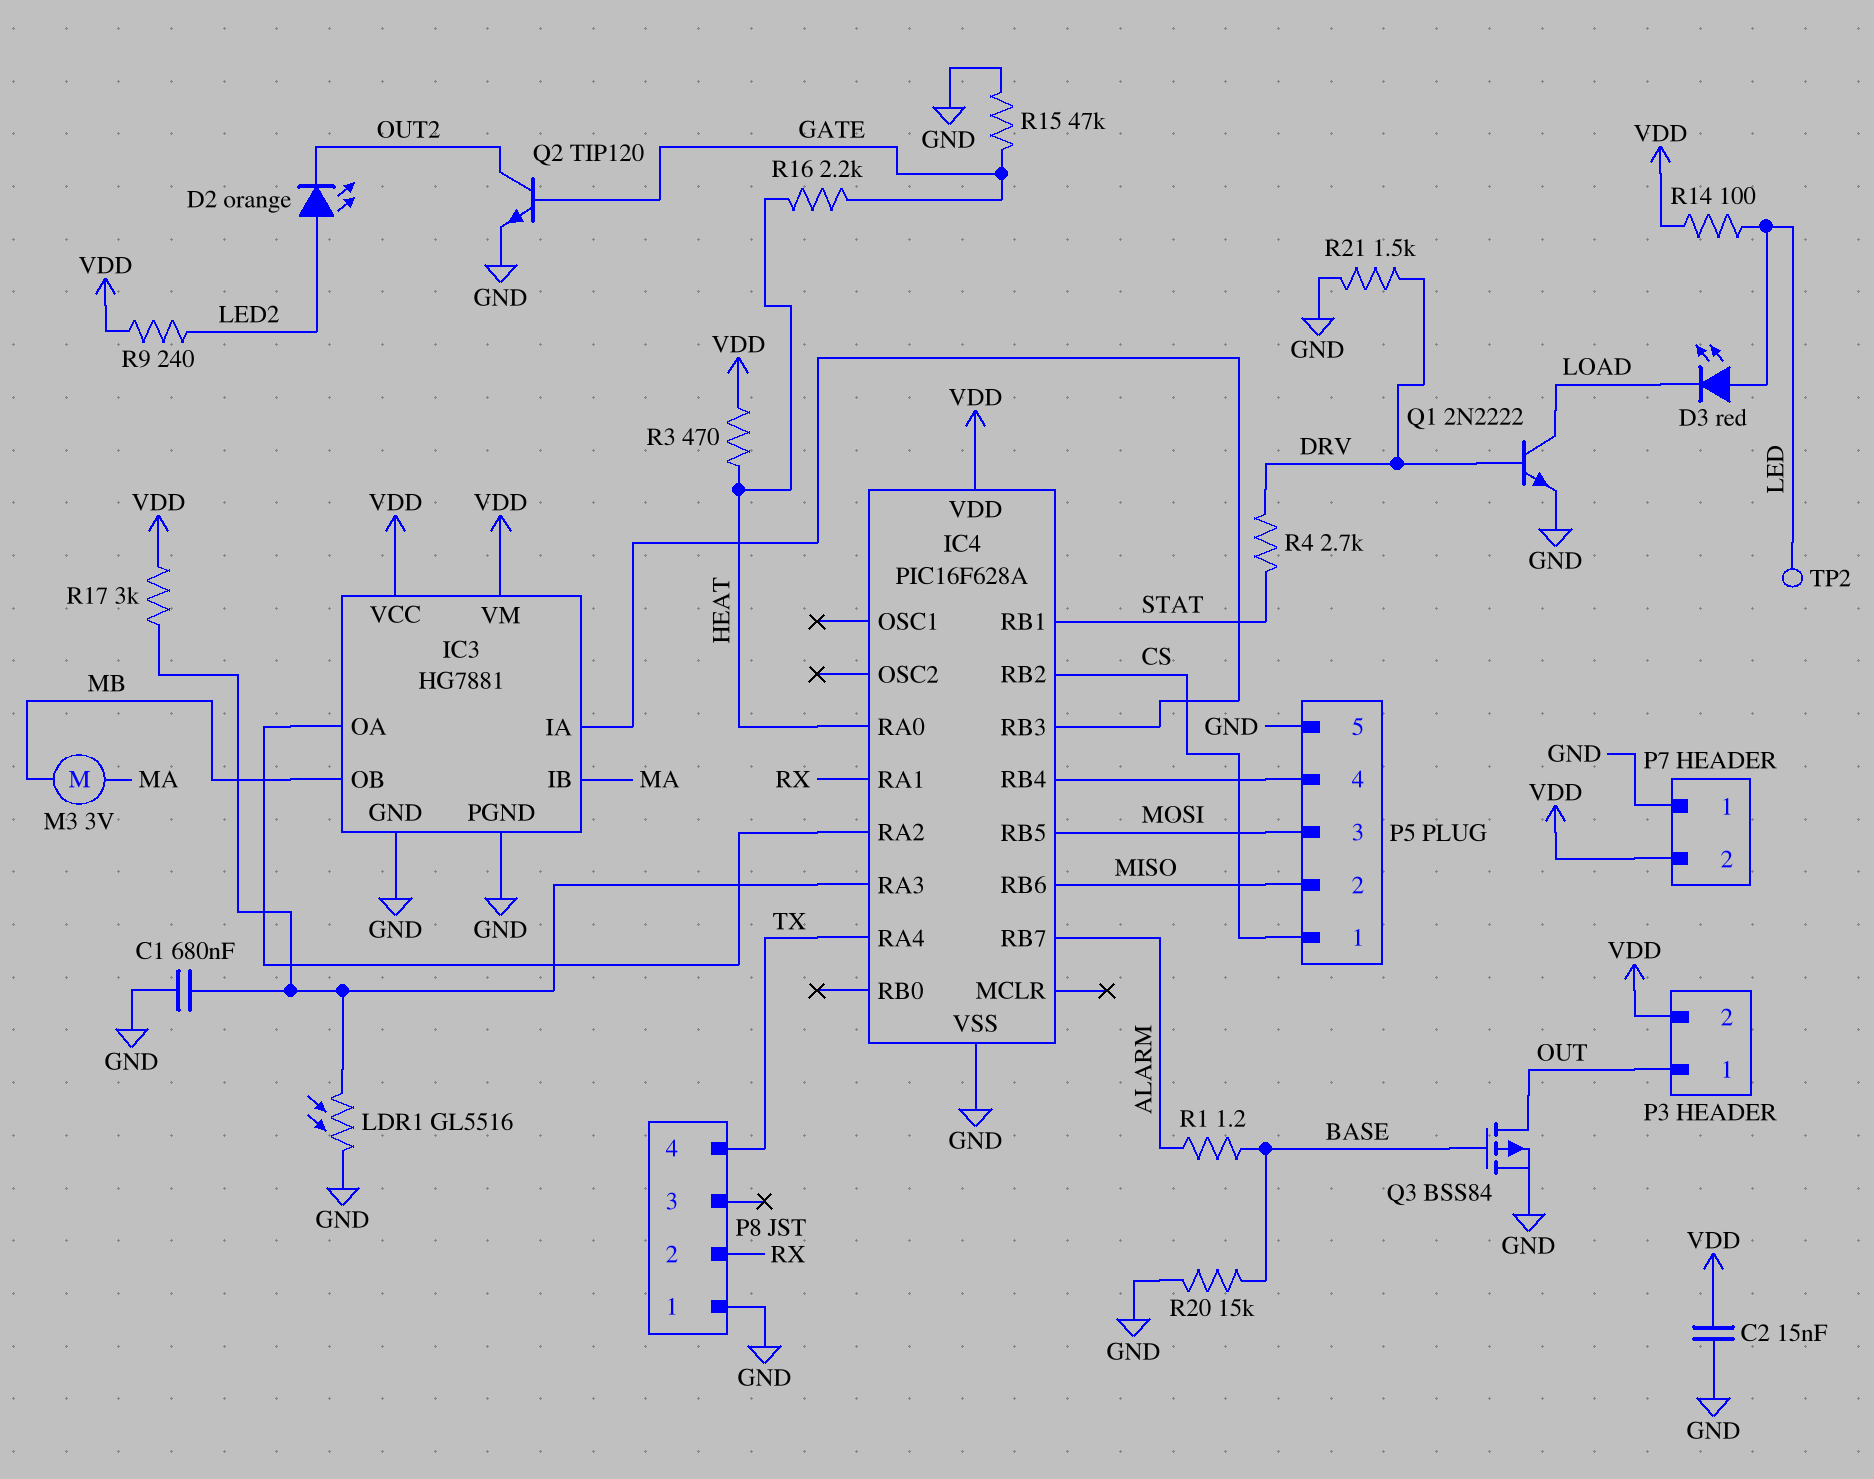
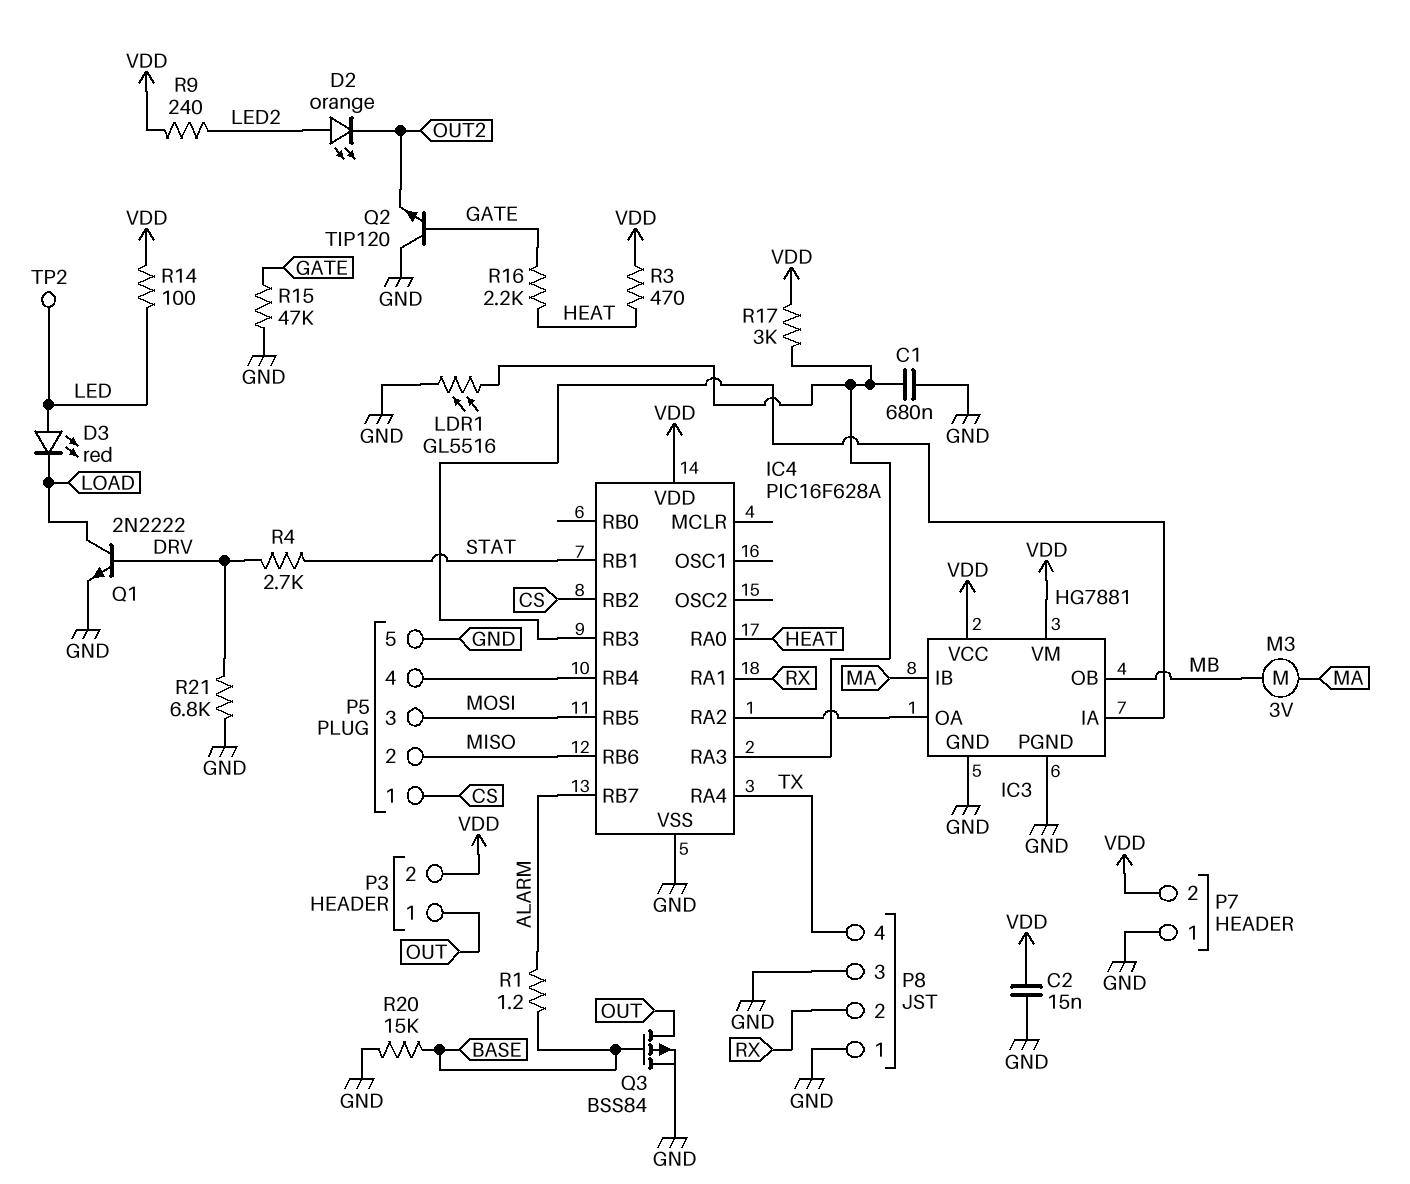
P8 pin 3: none -> GND
Q2: NPN TIP120 (B GATE, C OUT2, E GND) -> NPN TIP120 (B GATE, C GND, E OUT2)
R21: 1.5k (DRV, GND) -> 6.8k (DRV, GND)

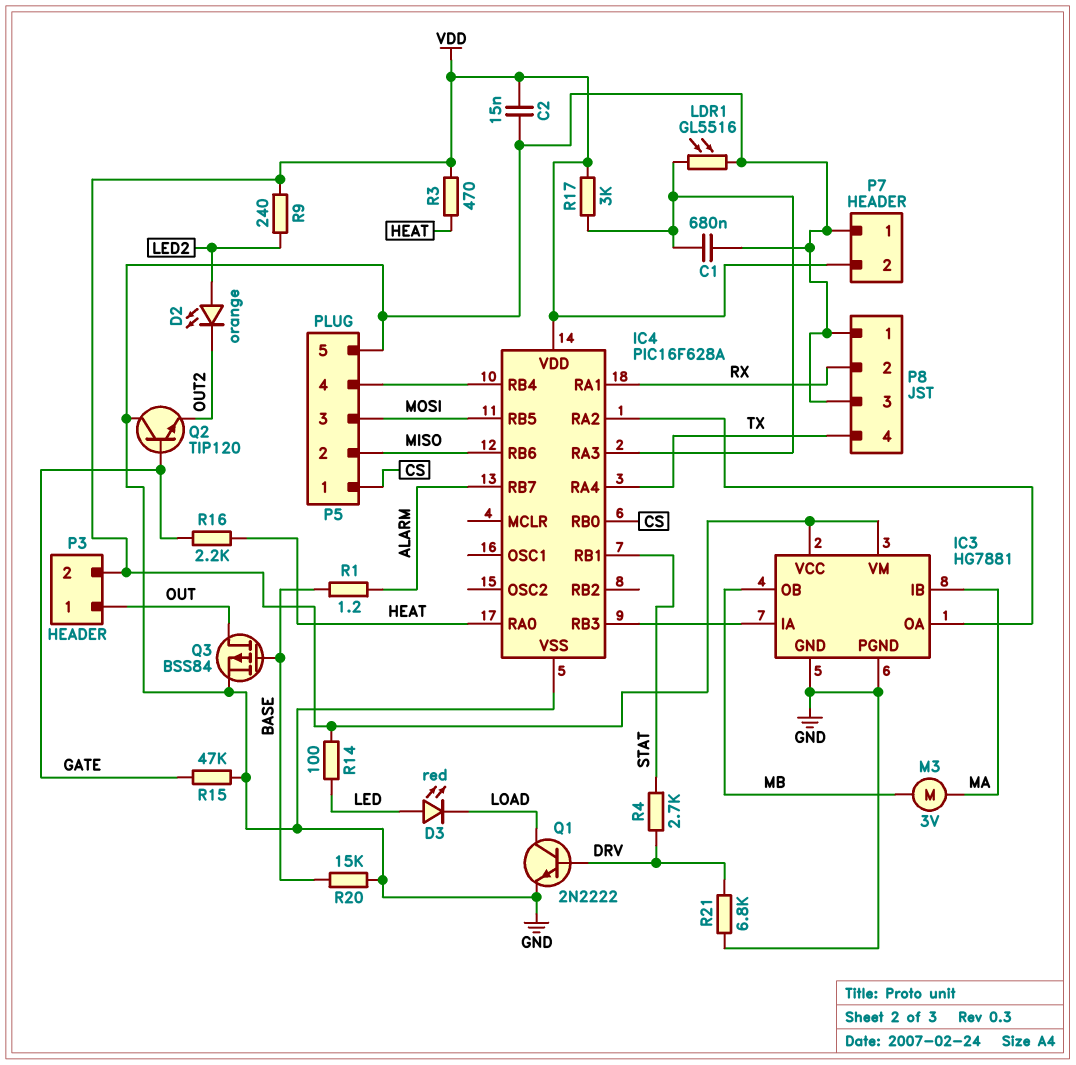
IC4 pin RB0: none -> CS
IC4 pin RB2: CS -> none
TP2: test point (LED) -> none

